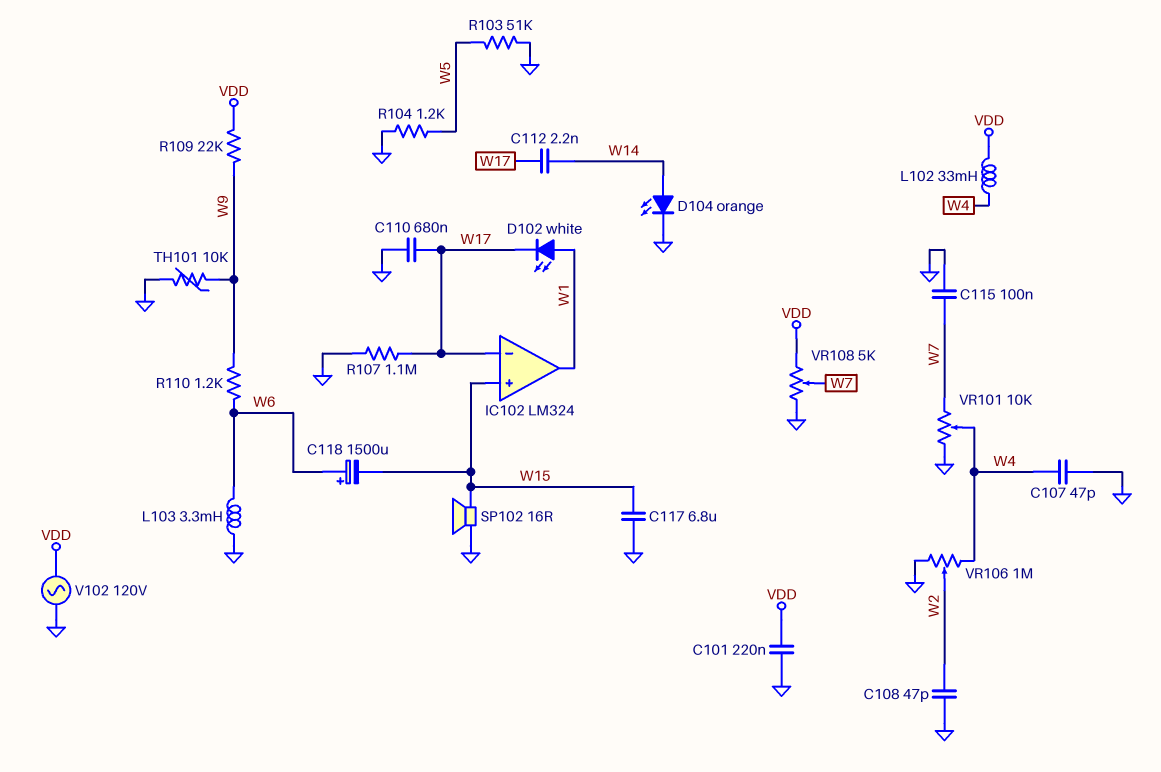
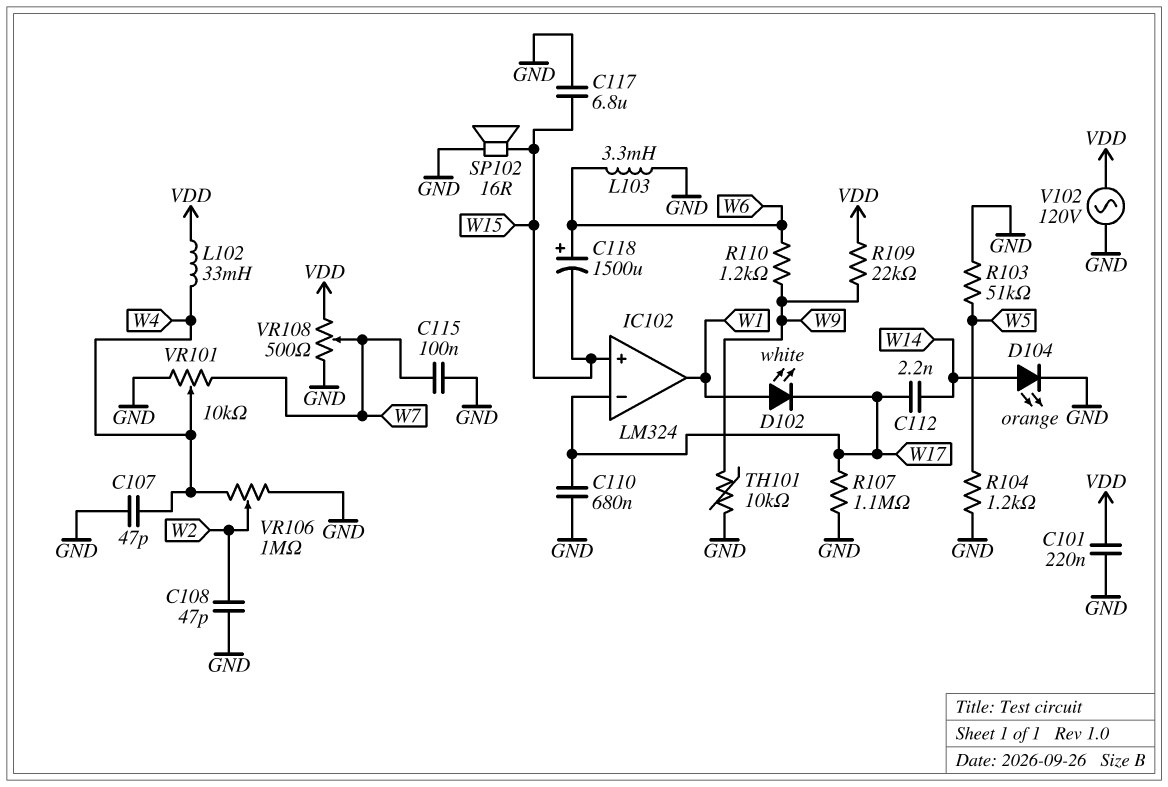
VR108: 5k (GND, VDD, wiper W7) -> 500 (GND, VDD, wiper W7)

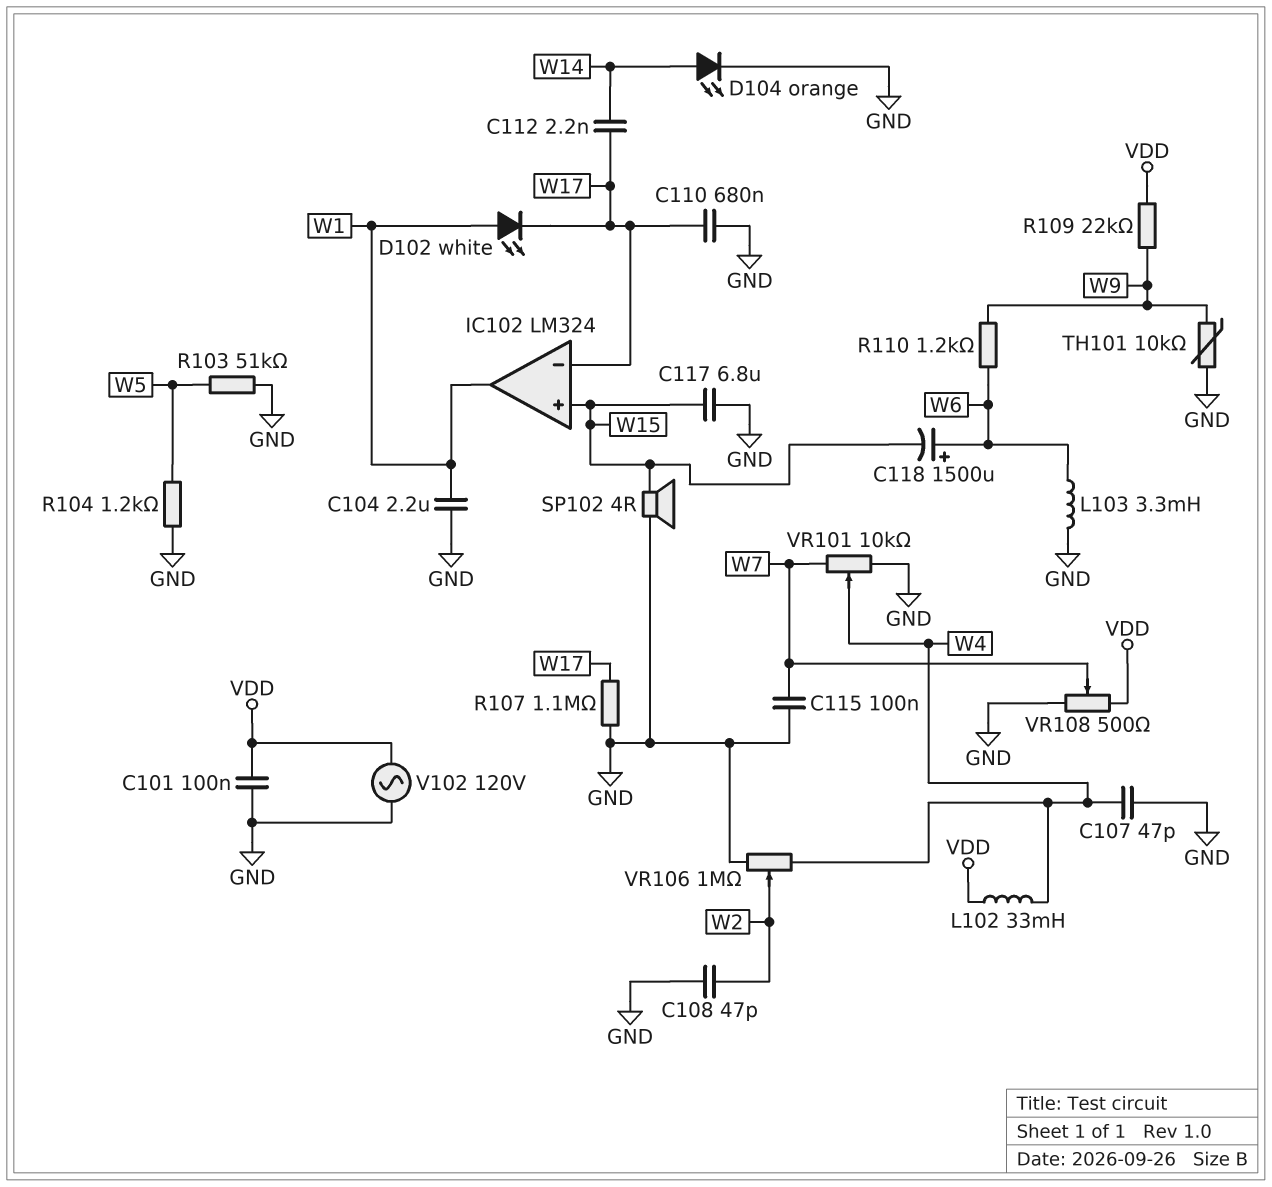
C101: 220nF (GND, VDD) -> 100nF (GND, VDD)
C104: none -> 2.2uF (GND, W1)
SP102: speaker 16R (GND, W15) -> speaker 4R (GND, W15)

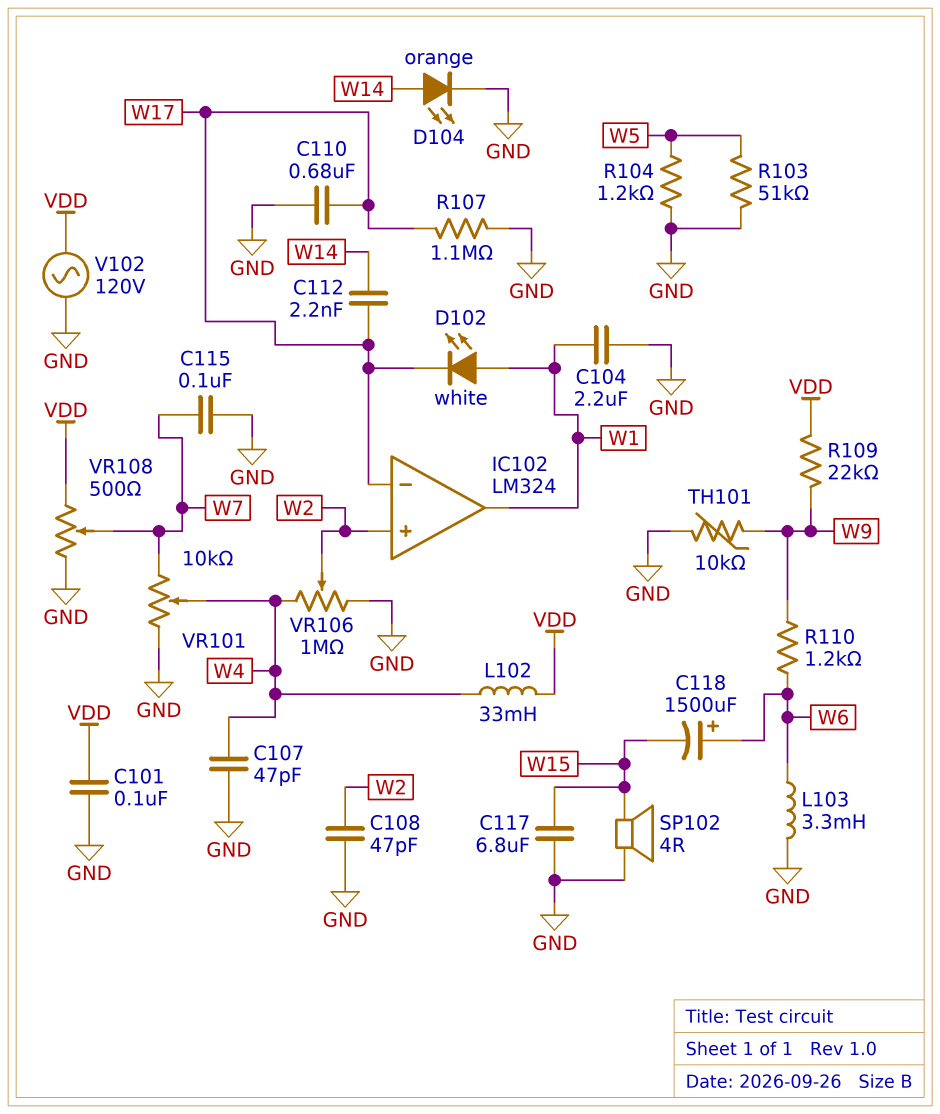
IC102 pin in+: W15 -> W2

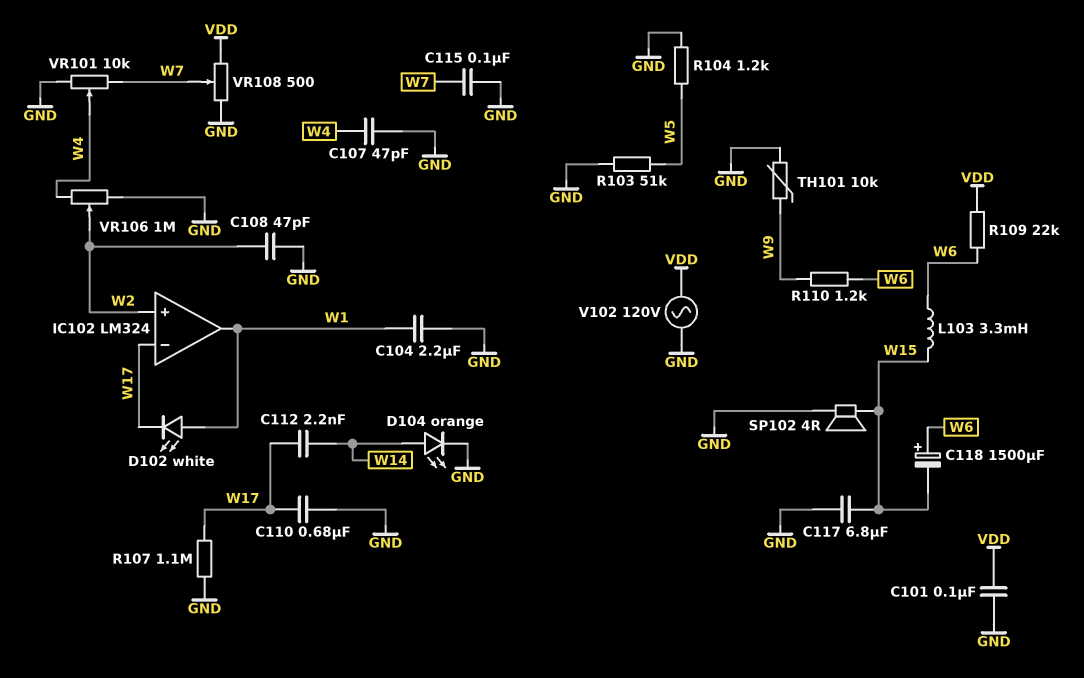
L102: 33mH (VDD, W4) -> none
L103: 3.3mH (GND, W6) -> 3.3mH (W6, W15)
R109: 22k (VDD, W9) -> 22k (VDD, W6)

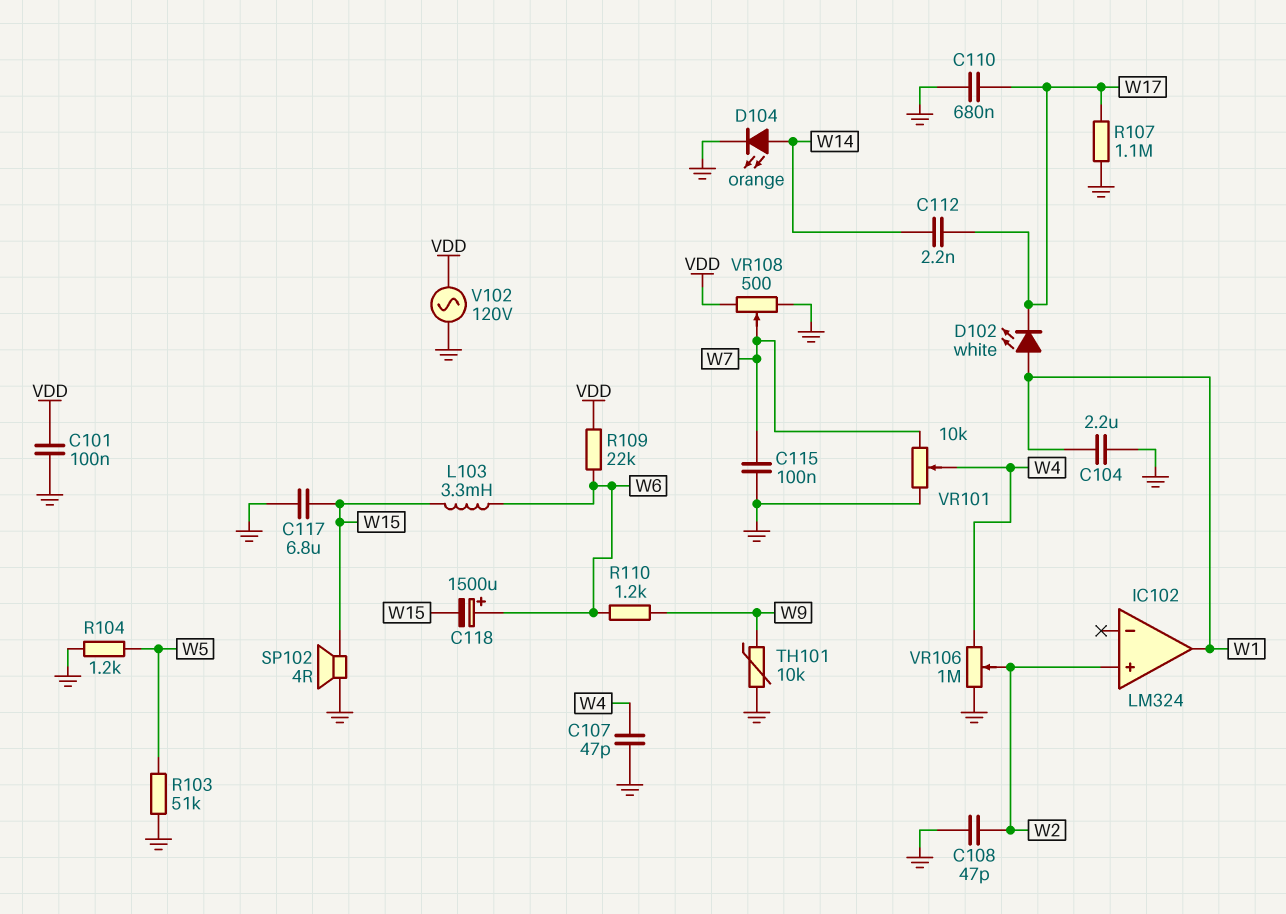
IC102 pin in-: W17 -> none

